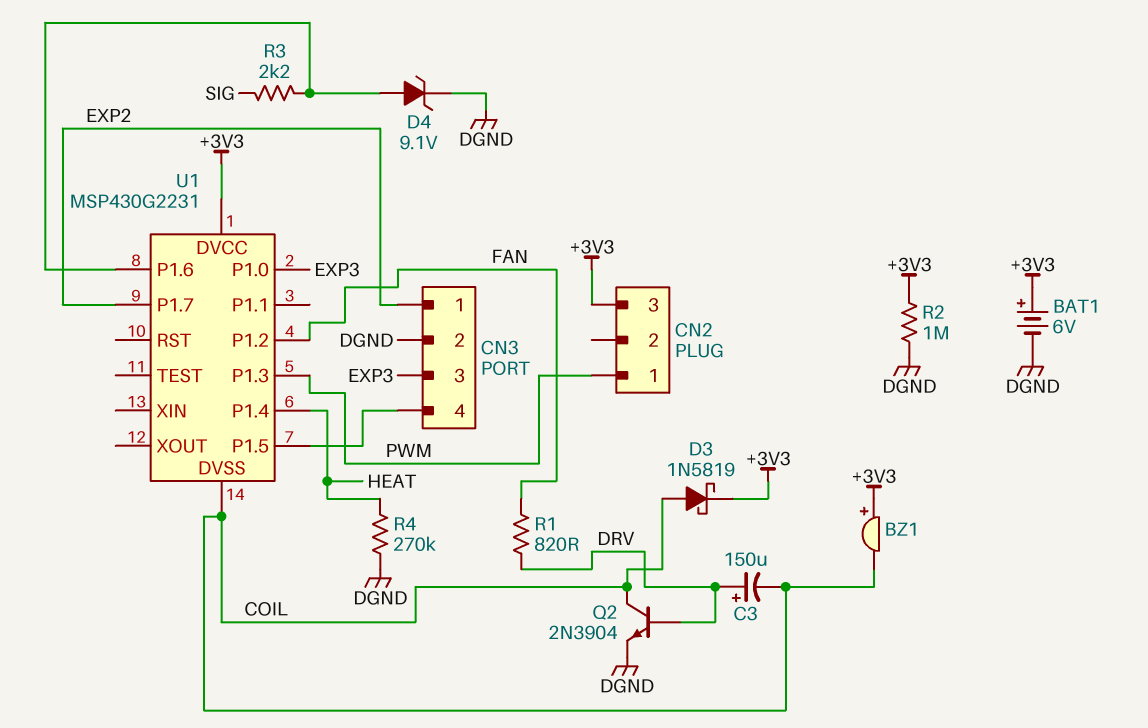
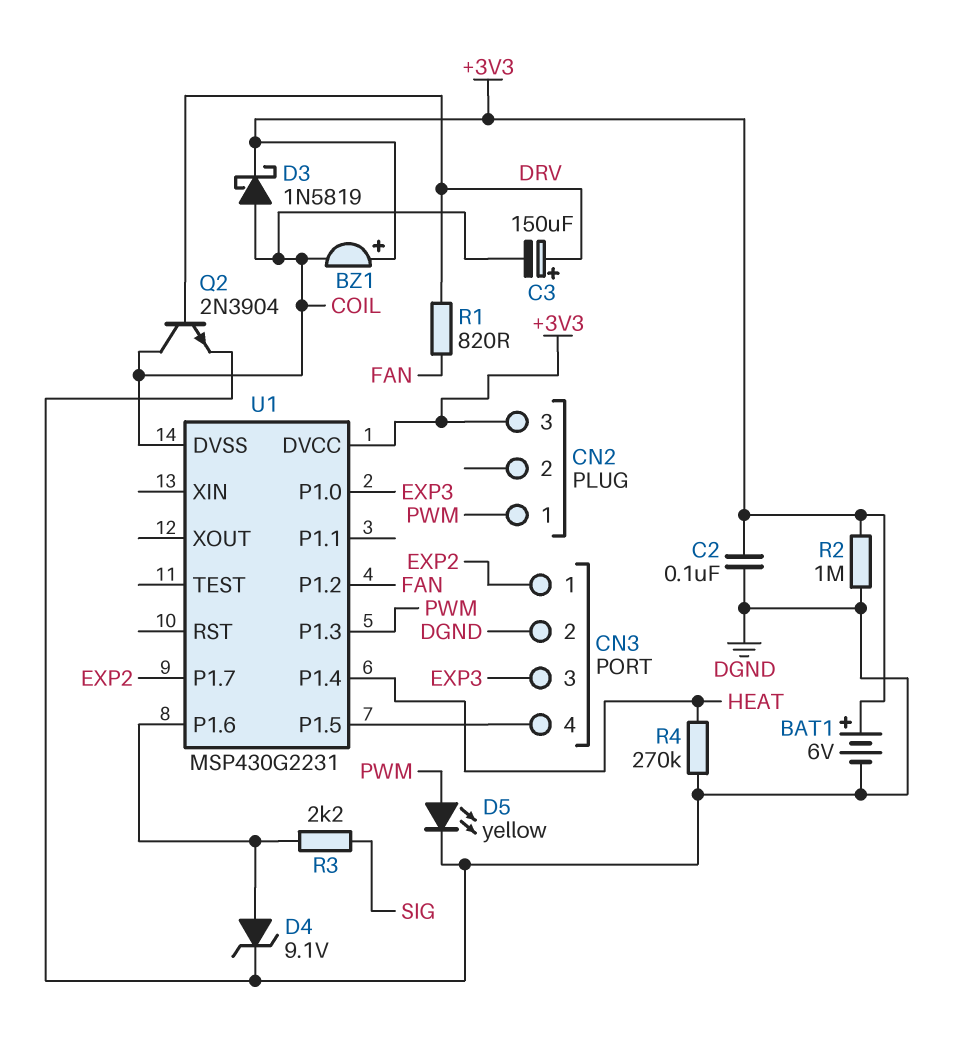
C2: none -> 100nF (+3V3, DGND)
D5: none -> LED yellow (A PWM, K DGND)

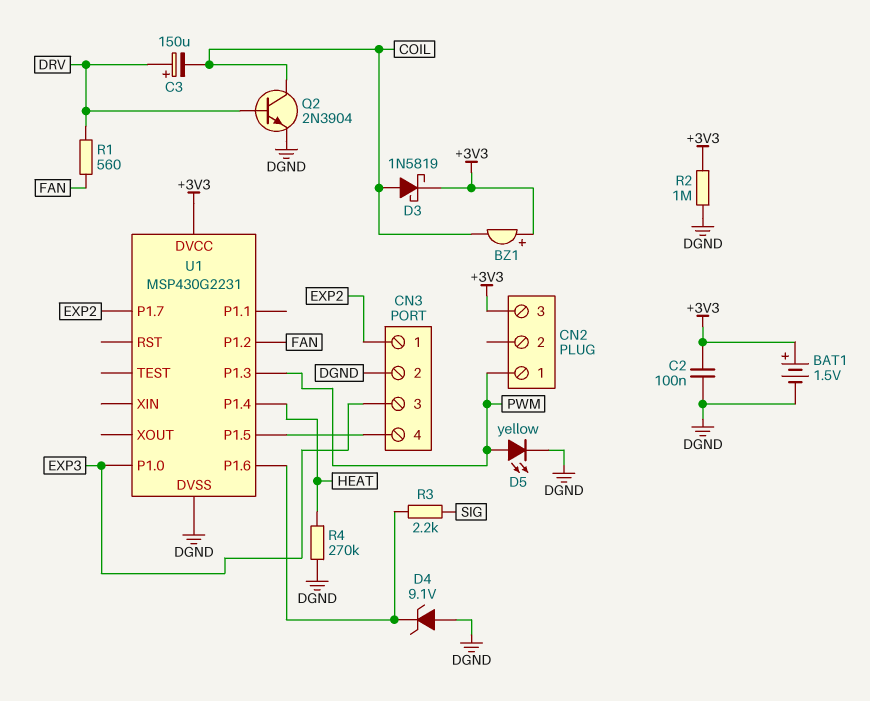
BAT1: 6V (plus +3V3, minus DGND) -> 1.5V (plus +3V3, minus DGND)
D4: zener 9.1V (A U1/P1.6, K DGND) -> zener 9.1V (A DGND, K U1/P1.6)
R1: 820 (DRV, FAN) -> 560 (DRV, FAN)
U1 pin DVSS: COIL -> DGND

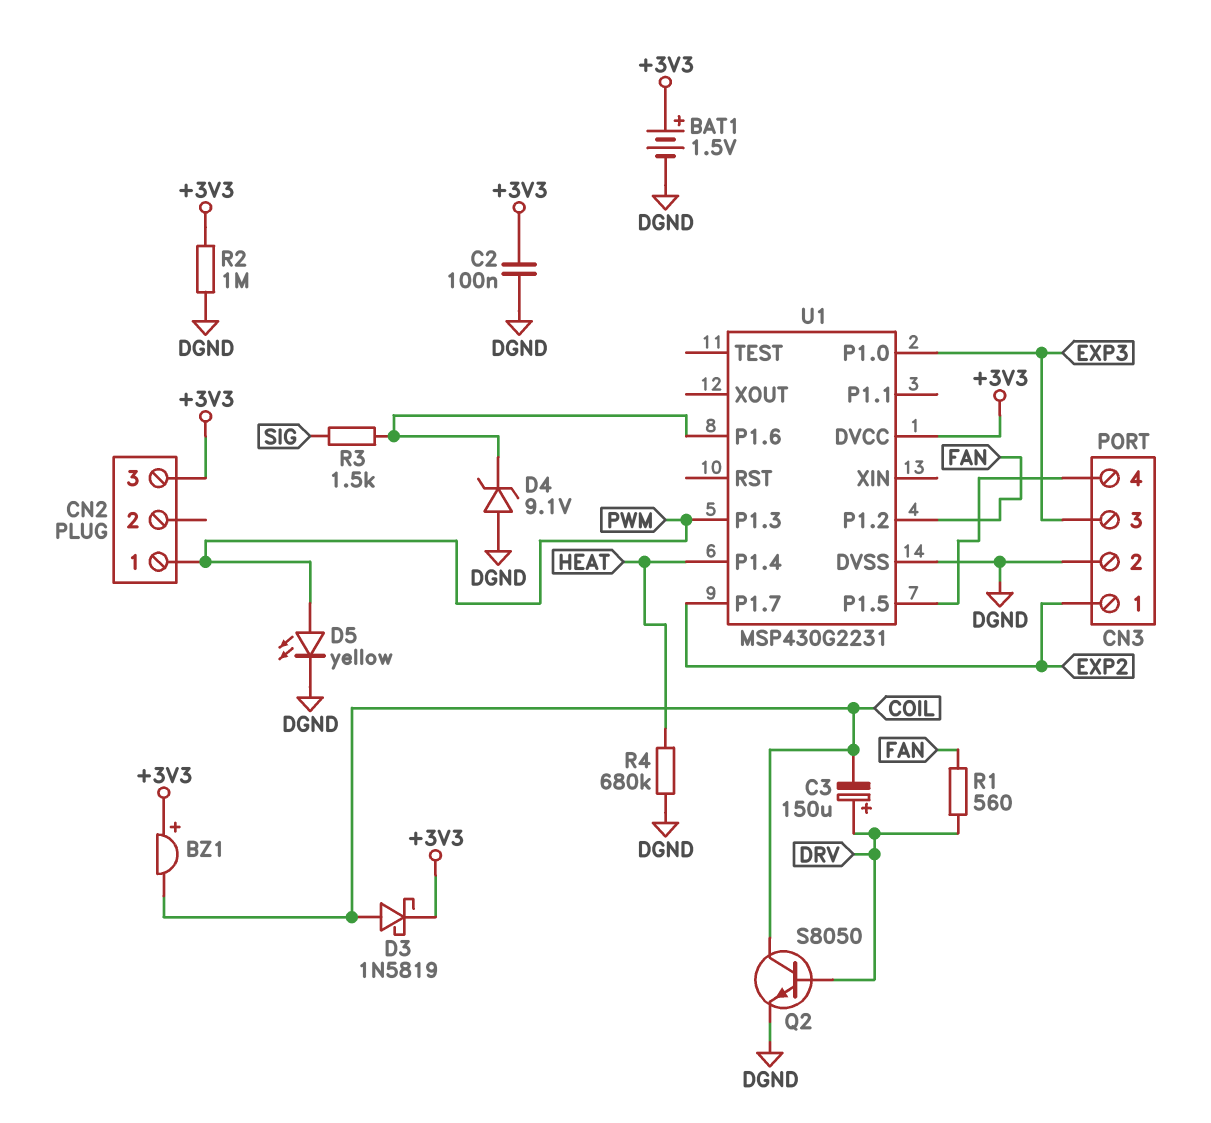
Q2: NPN 2N3904 (B DRV, C COIL, E DGND) -> NPN S8050 (B DRV, C COIL, E DGND)
R3: 2.2k (SIG, U1/P1.6) -> 1.5k (SIG, U1/P1.6)
R4: 270k (DGND, HEAT) -> 680k (DGND, HEAT)

